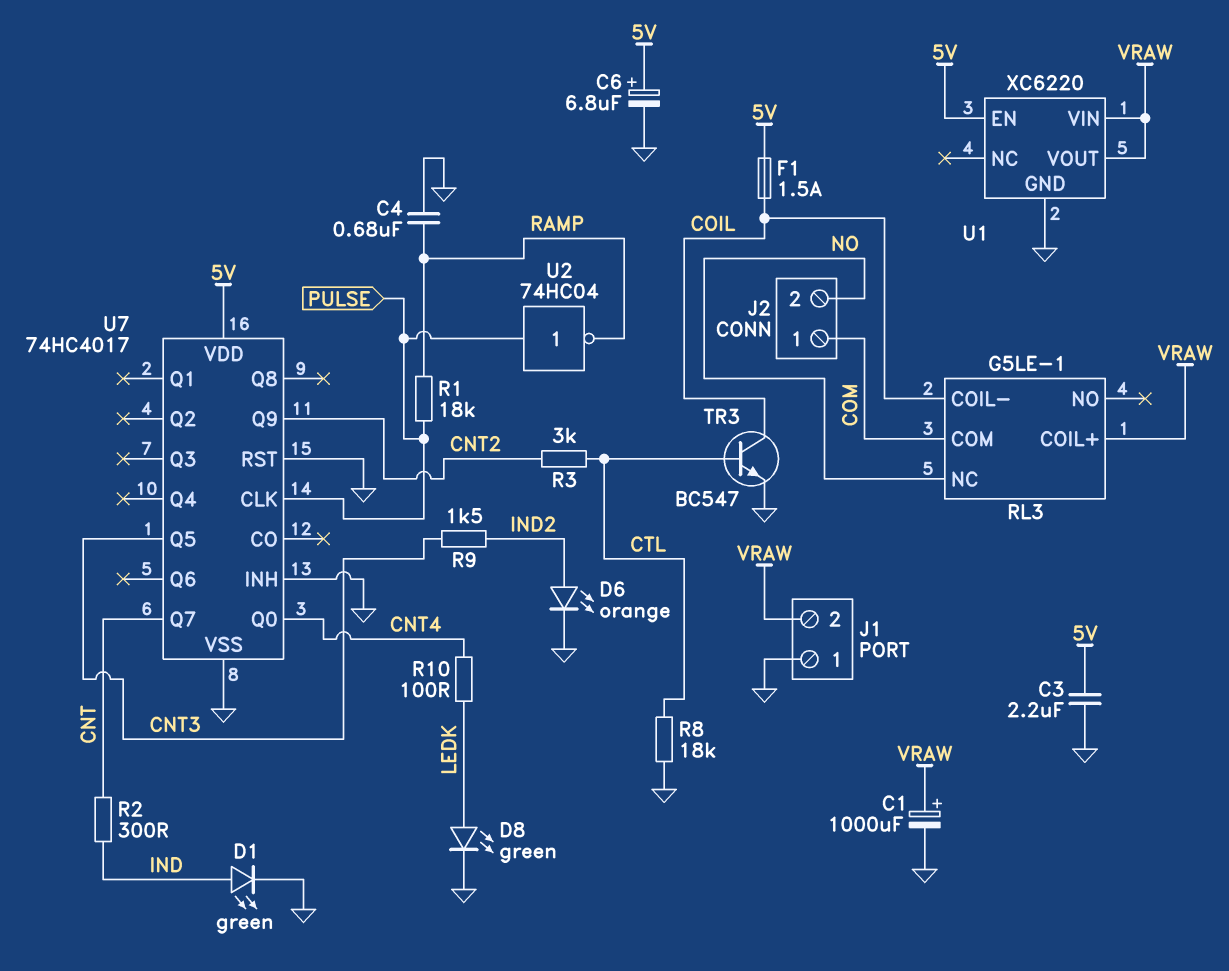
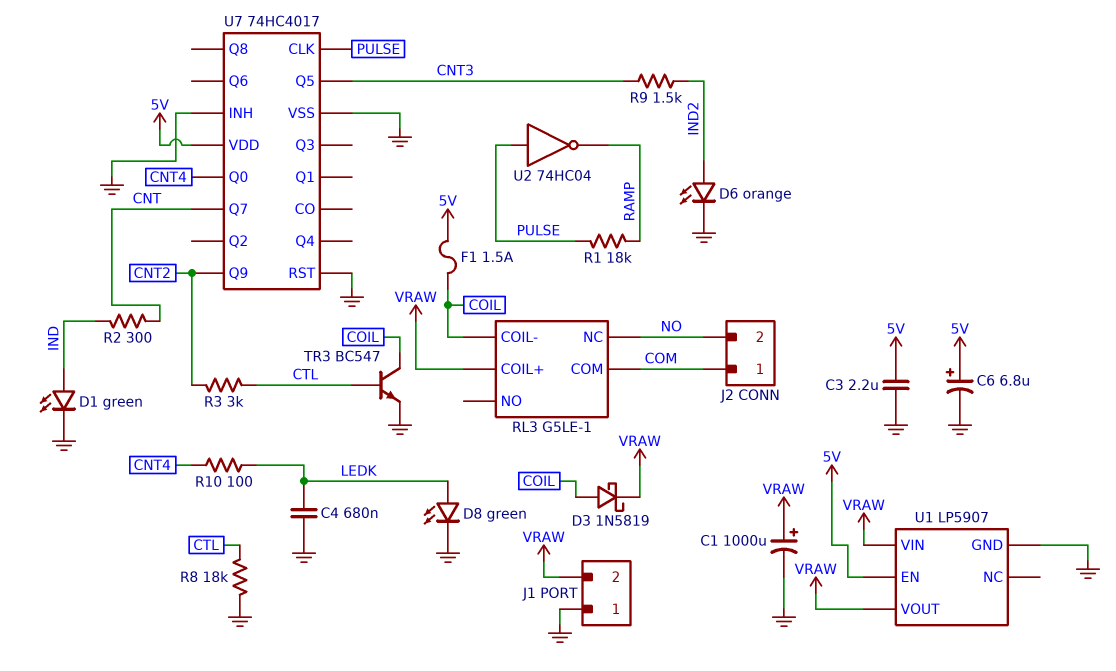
C4: 680nF (GND, RAMP) -> 680nF (GND, LEDK)
D3: none -> schottky 1N5819 (A COIL, K VRAW)
U1: XC6220 -> LP5907

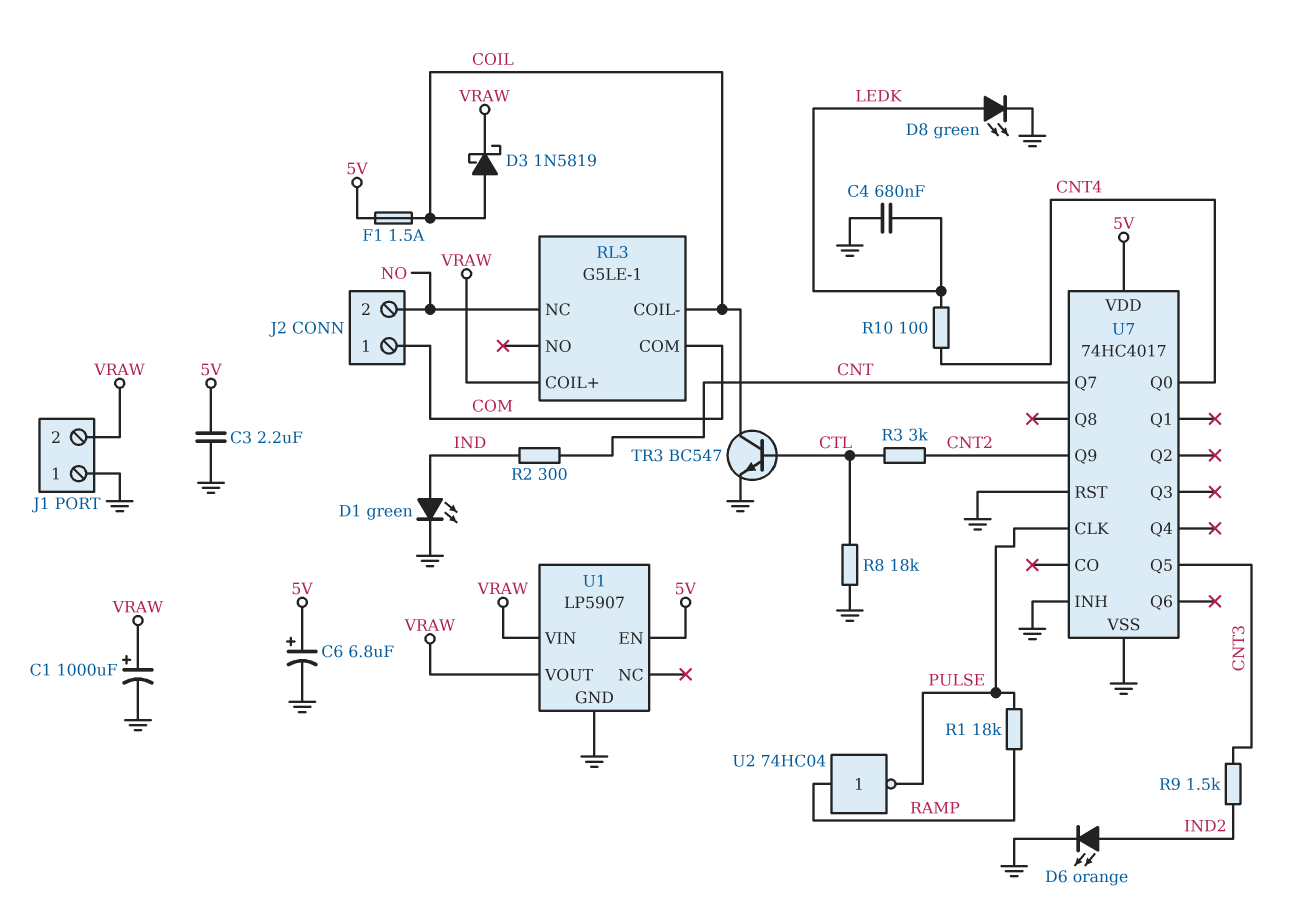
U2: NOT 74HC04 (in PULSE, out RAMP) -> NOT 74HC04 (in RAMP, out PULSE)

